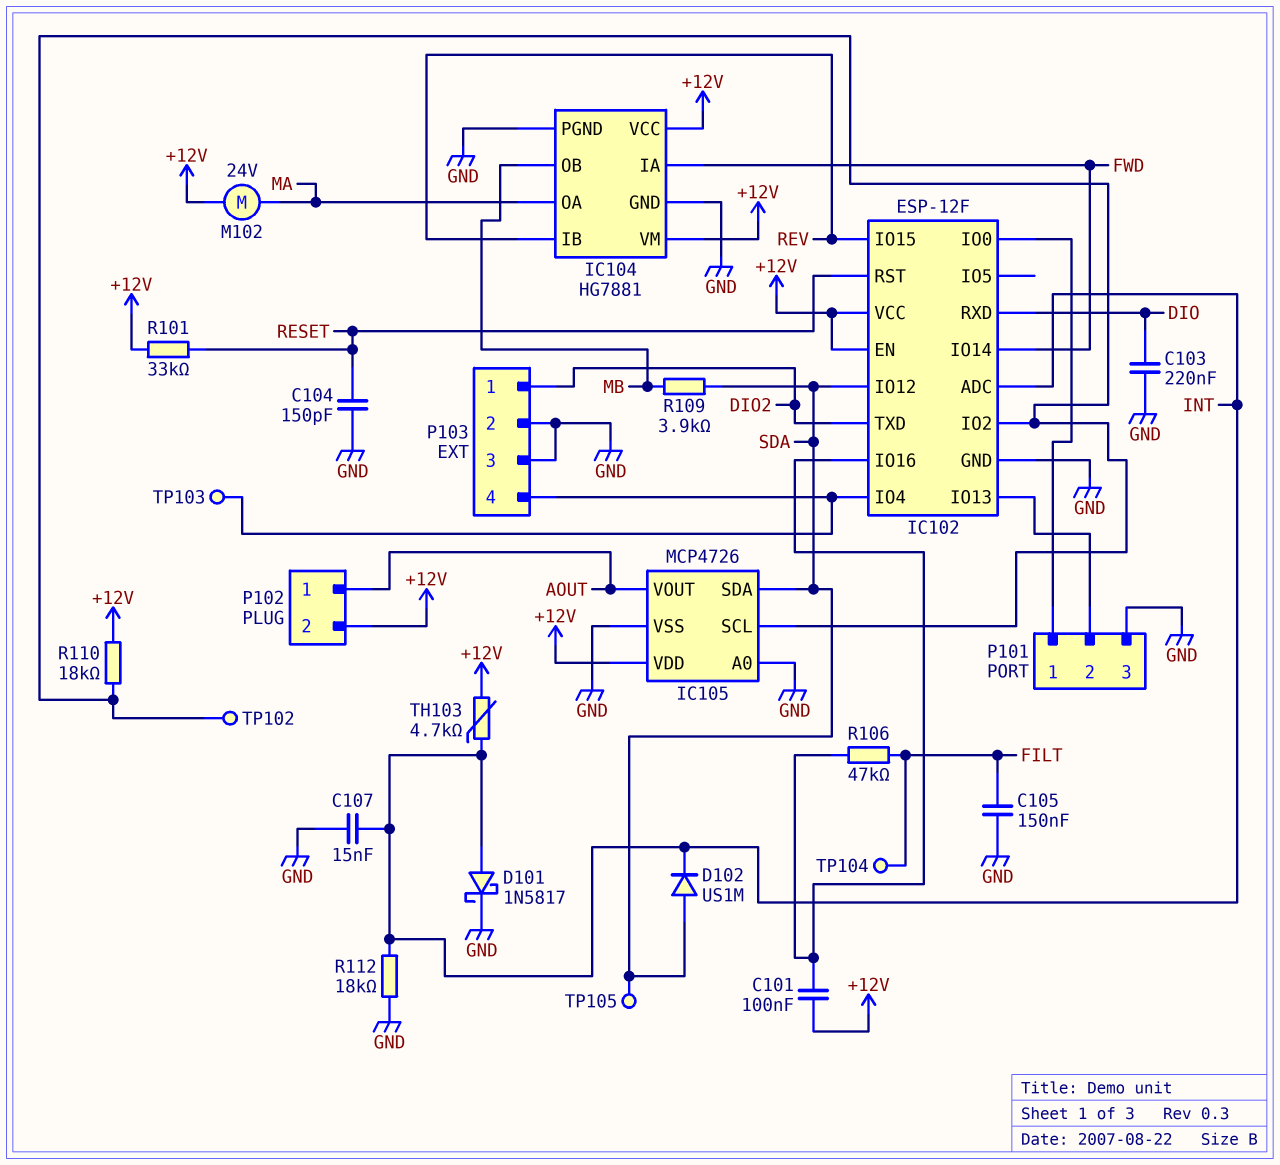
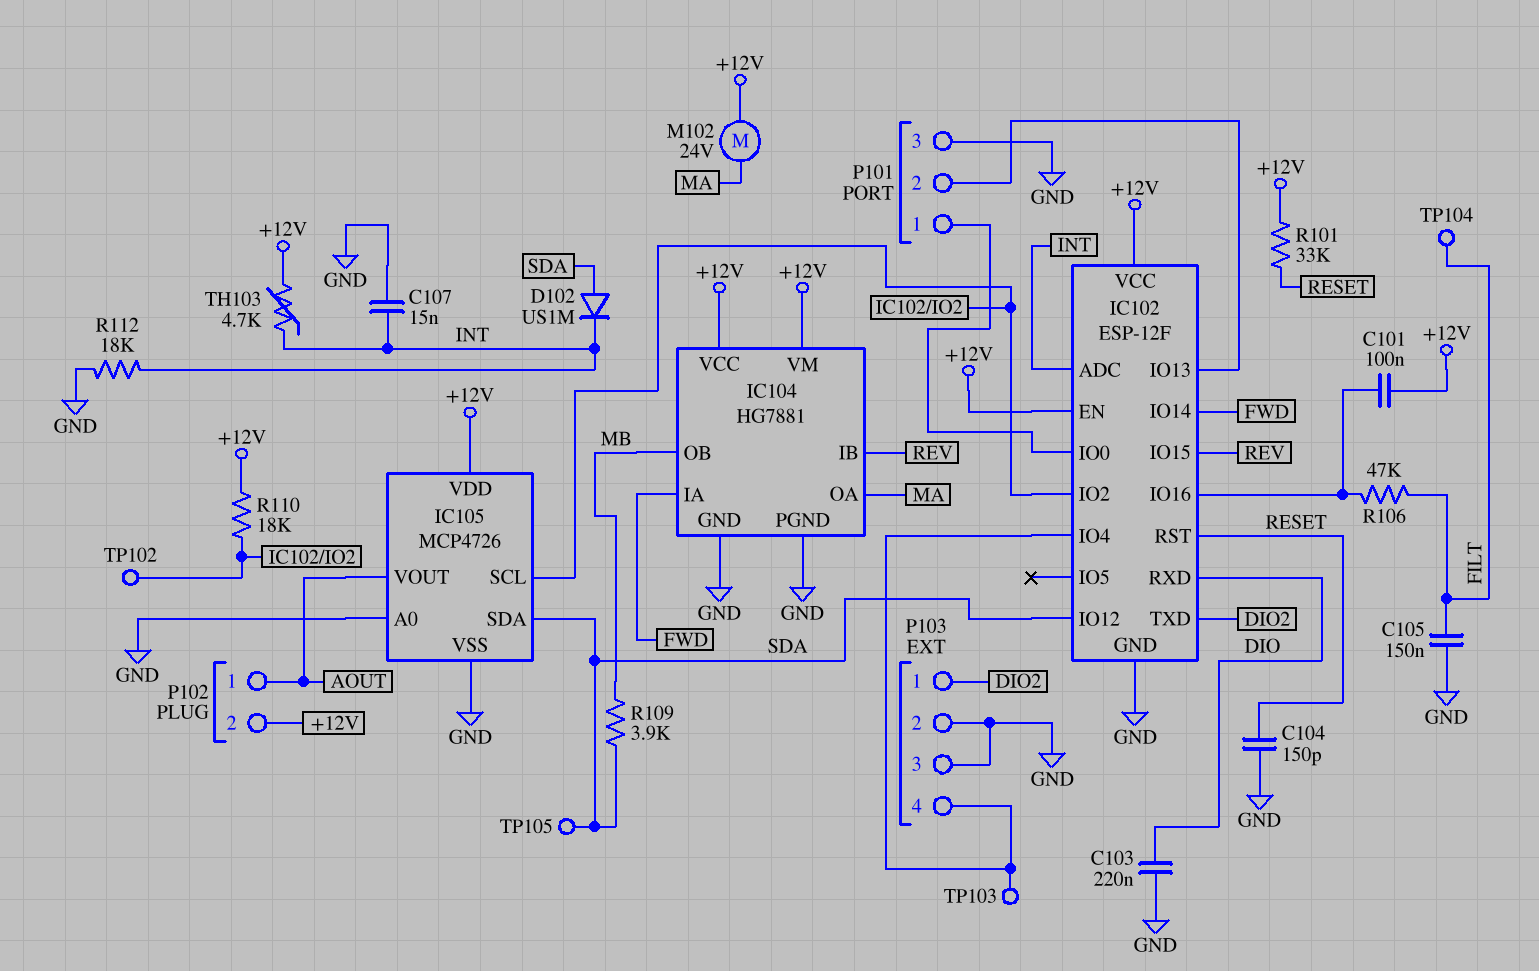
D101: schottky 1N5817 (A INT, K GND) -> none

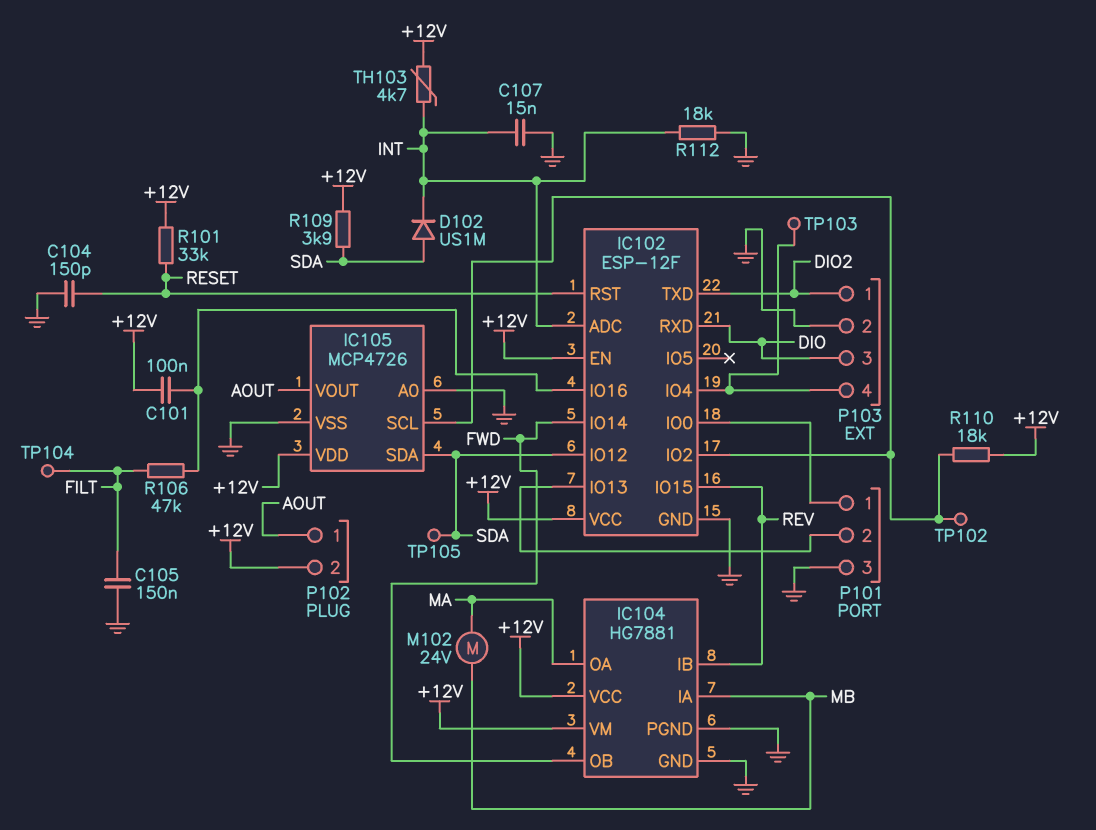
C103: 220nF (DIO, GND) -> none
IC104 pin IA: FWD -> MB
IC104 pin OB: MB -> FWD
M102: motor 24V (+12V, MA) -> motor 24V (MA, MB)
P103 pin 3: GND -> DIO
R109: 3.9k (MB, SDA) -> 3.9k (+12V, SDA)

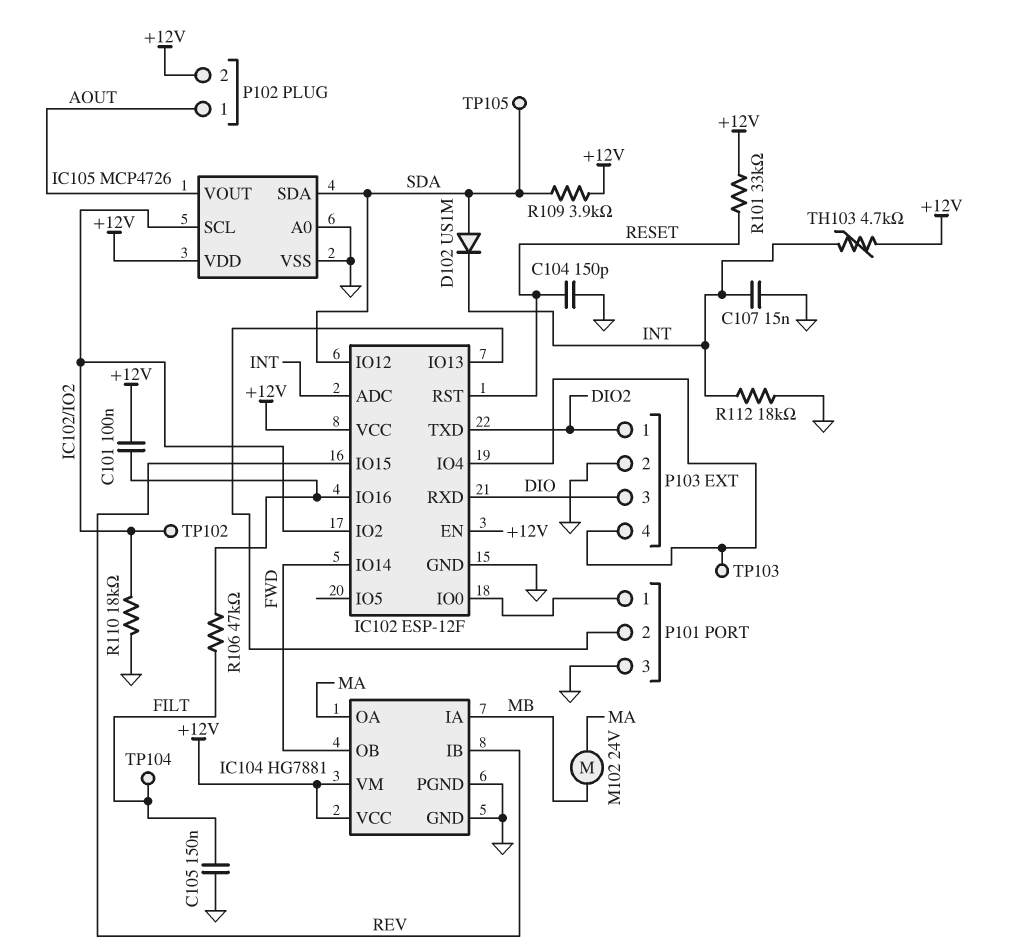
R110: 18k (+12V, IC102/IO2) -> 18k (GND, IC102/IO2)

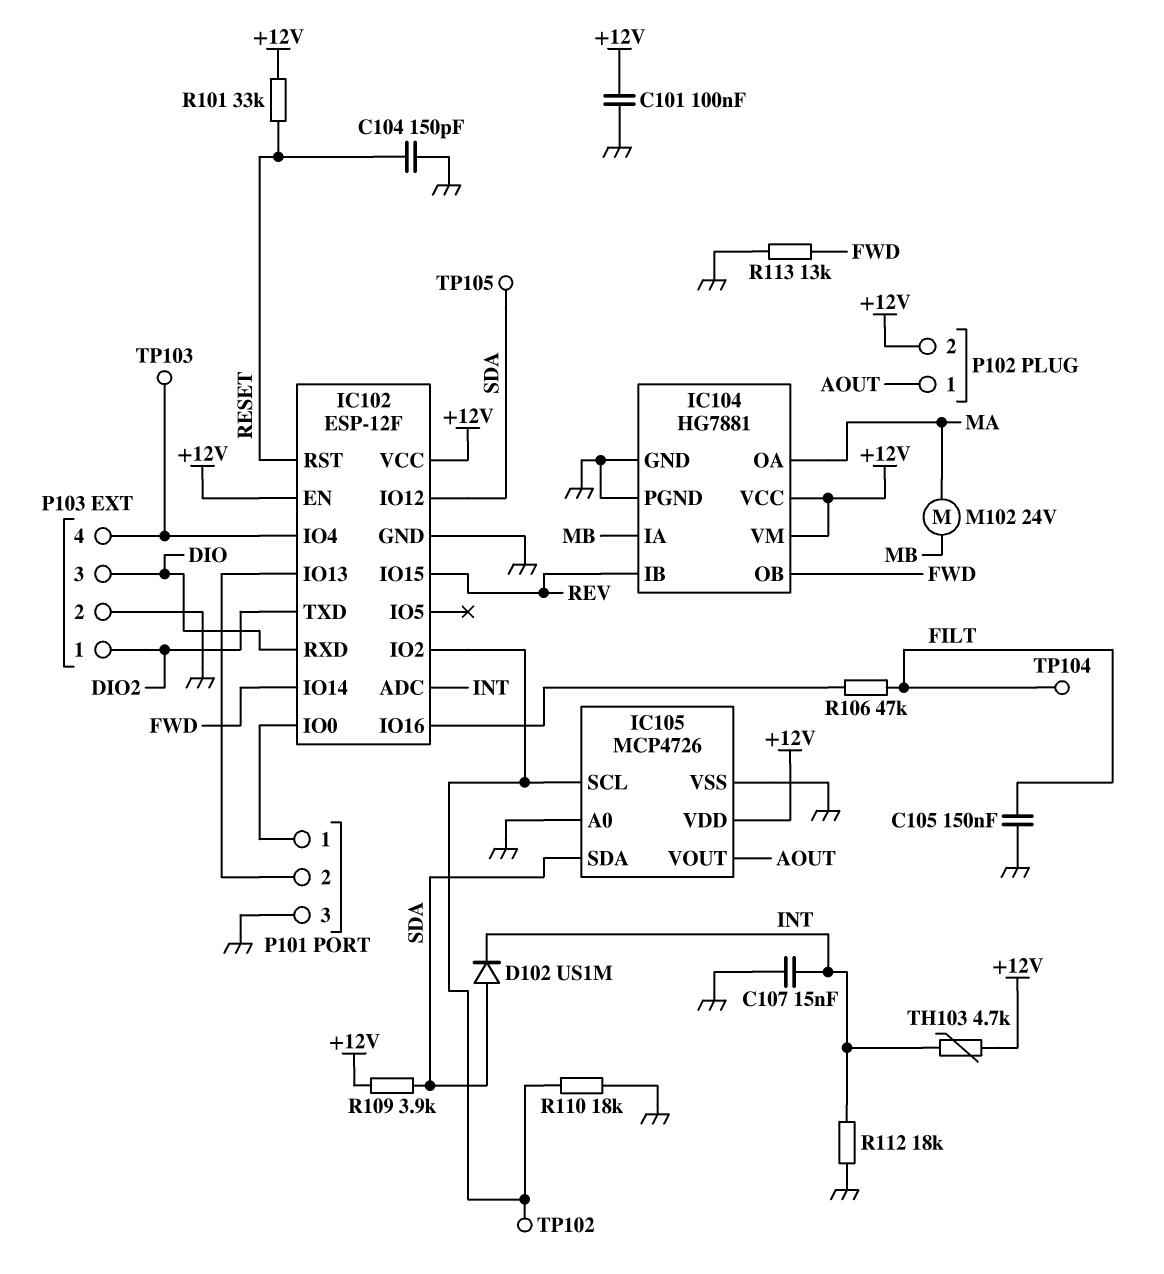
C101: 100nF (+12V, IC102/IO16) -> 100nF (+12V, GND)
R113: none -> 13k (FWD, GND)

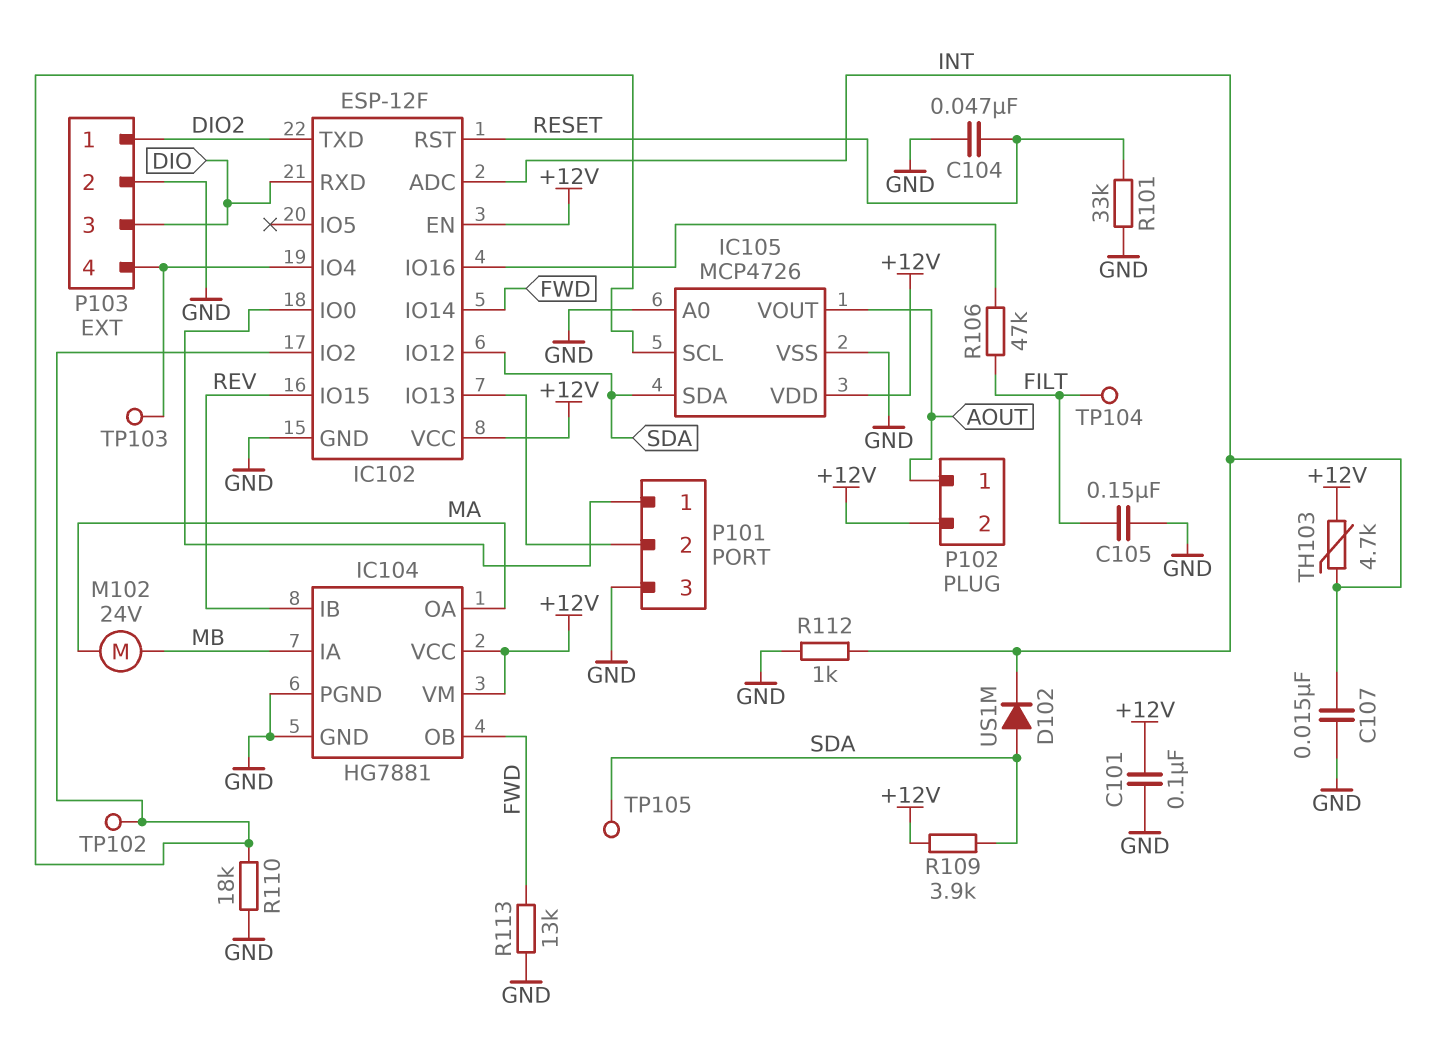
C104: 150pF (GND, RESET) -> 47nF (GND, RESET)
R101: 33k (+12V, RESET) -> 33k (GND, RESET)
R112: 18k (GND, INT) -> 1k (GND, INT)

